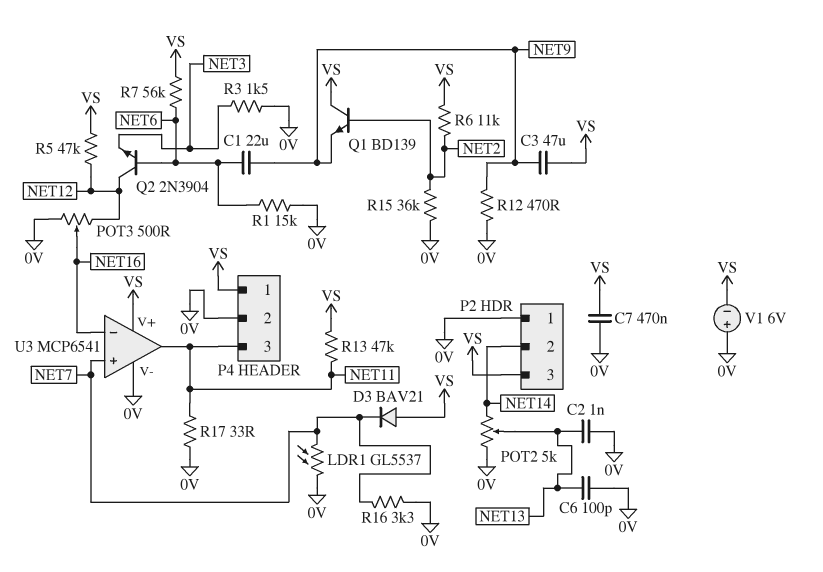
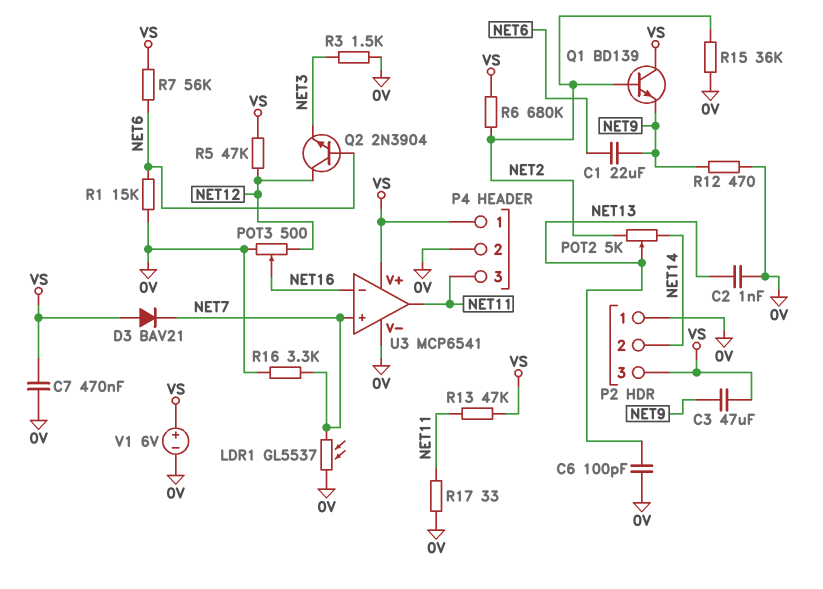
POT2: 5k (0V, NET14, wiper NET13) -> 5k (NET2, NET14, wiper NET13)
R6: 11k (NET2, VS) -> 680k (NET2, VS)
V1: 6V (plus 0V, minus VS) -> 6V (plus VS, minus 0V)

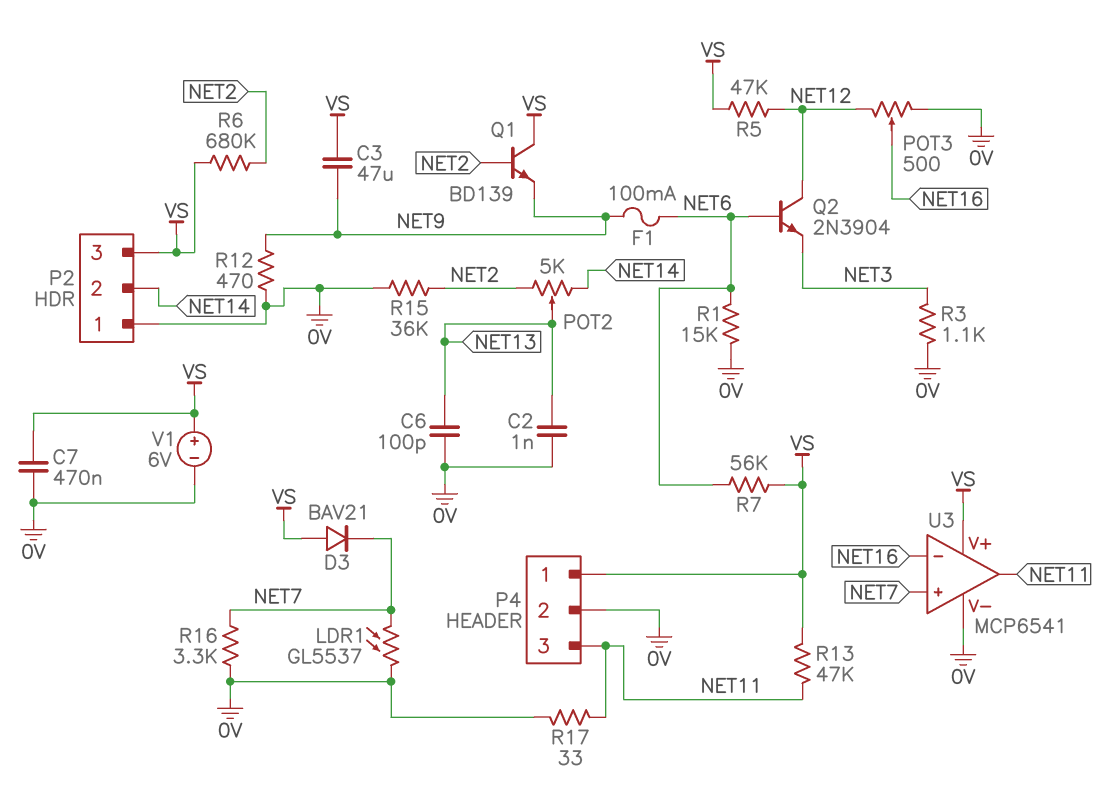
C1: 22uF (NET6, NET9) -> none
F1: none -> 100mA (NET6, NET9)
R3: 1.5k (0V, NET3) -> 1.1k (0V, NET3)

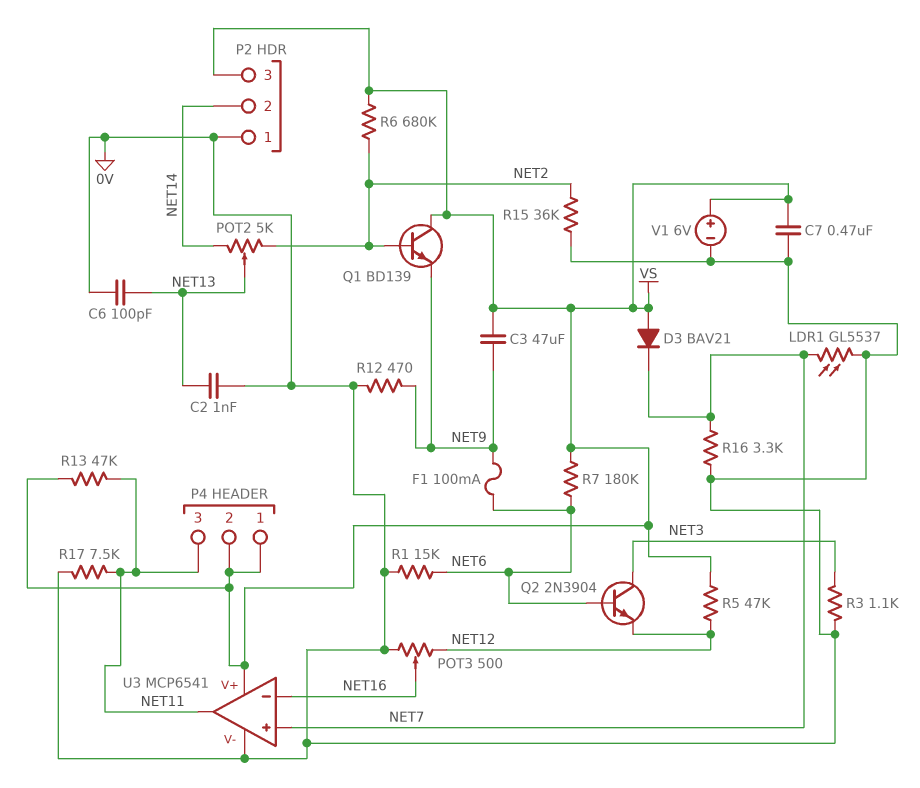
P4 pin 2: 0V -> VS
Q2: NPN 2N3904 (B NET6, C NET12, E NET3) -> NPN 2N3904 (B NET6, C NET3, E NET12)
R7: 56k (NET6, VS) -> 180k (NET6, VS)
R17: 33 (0V, NET11) -> 7.5k (0V, NET11)

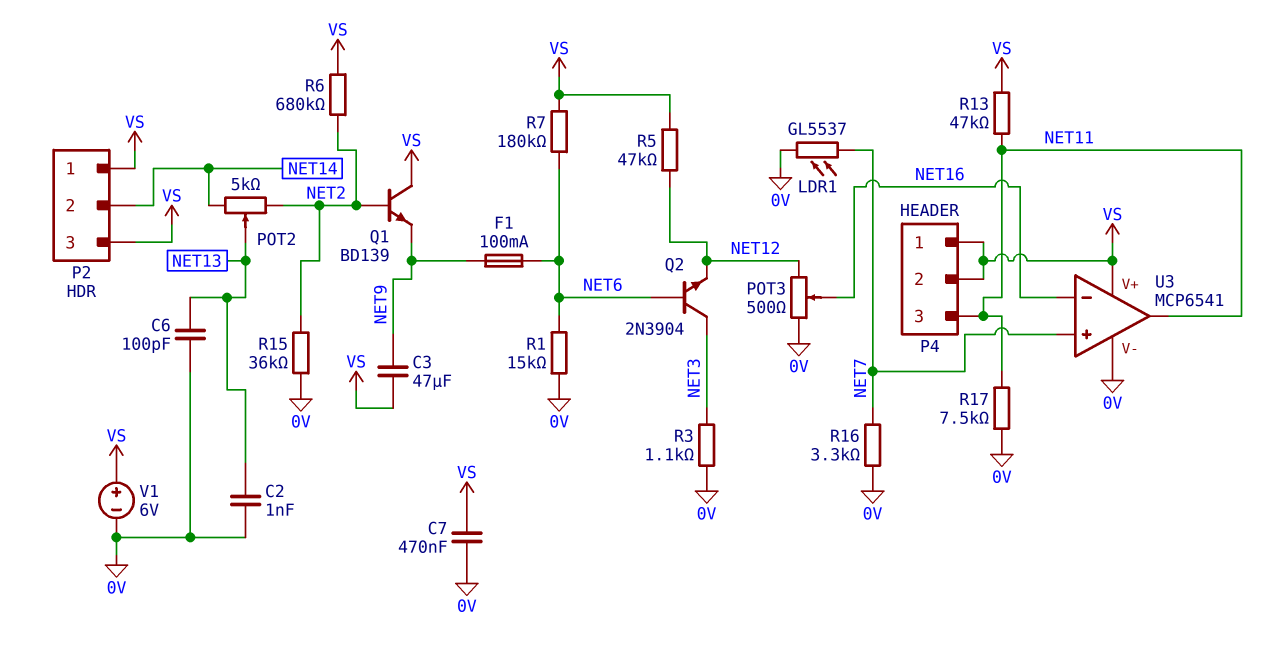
D3: diode BAV21 (A VS, K NET7) -> none
P2 pin 1: 0V -> VS
R12: 470 (0V, NET9) -> none

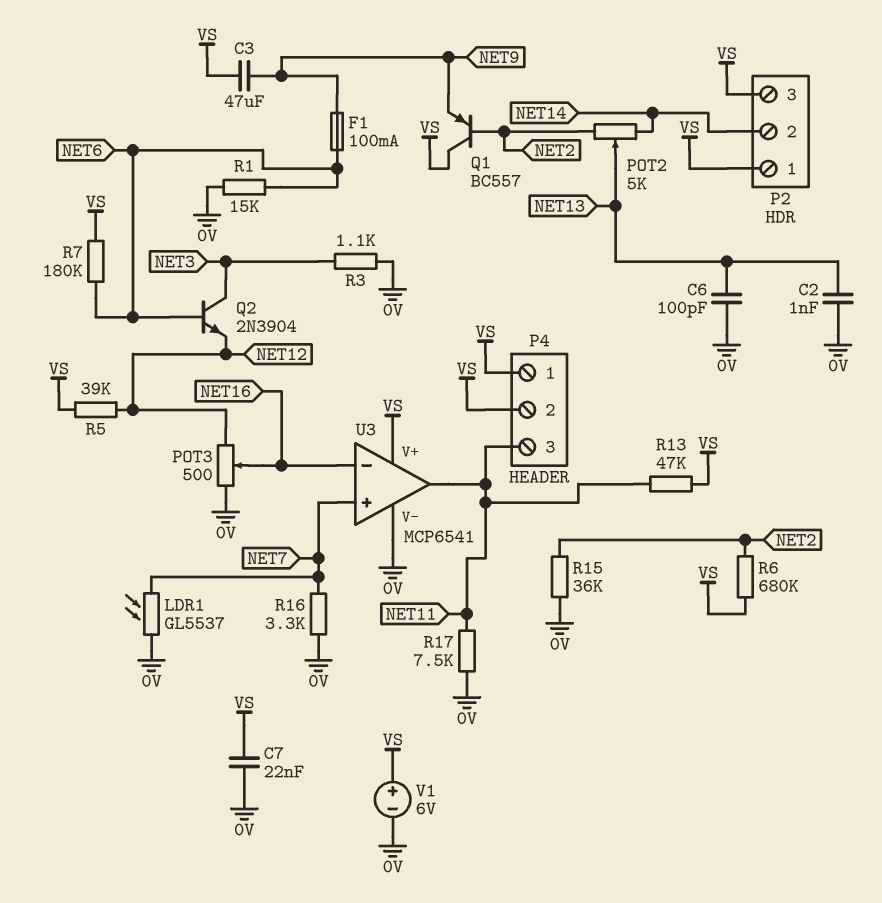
C7: 470nF (0V, VS) -> 22nF (0V, VS)
Q1: NPN BD139 (B NET2, C VS, E NET9) -> PNP BC557 (B NET2, C VS, E NET9)
R5: 47k (NET12, VS) -> 39k (NET12, VS)

